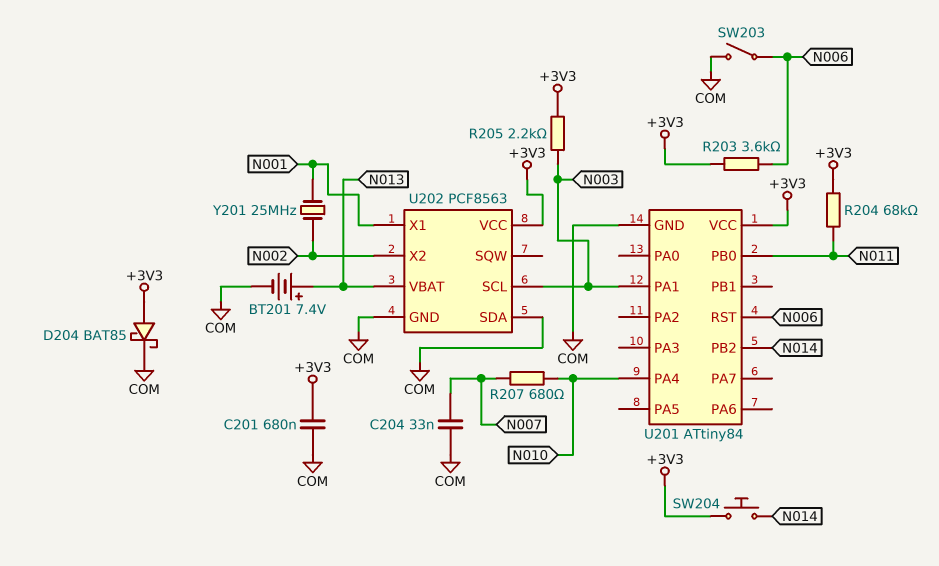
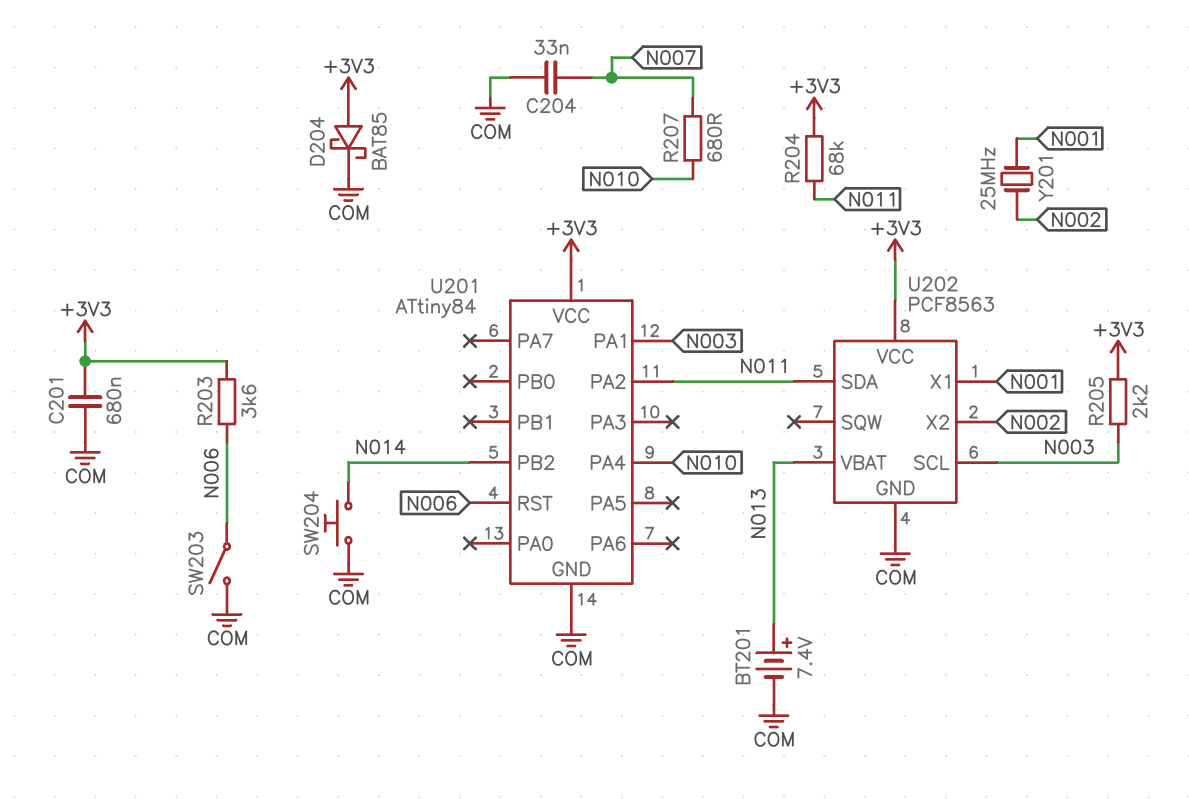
SW204: button (+3V3, N014) -> button (COM, N014)
U201 pin PA2: none -> N011
U201 pin PB0: N011 -> none
U202 pin SDA: COM -> N011

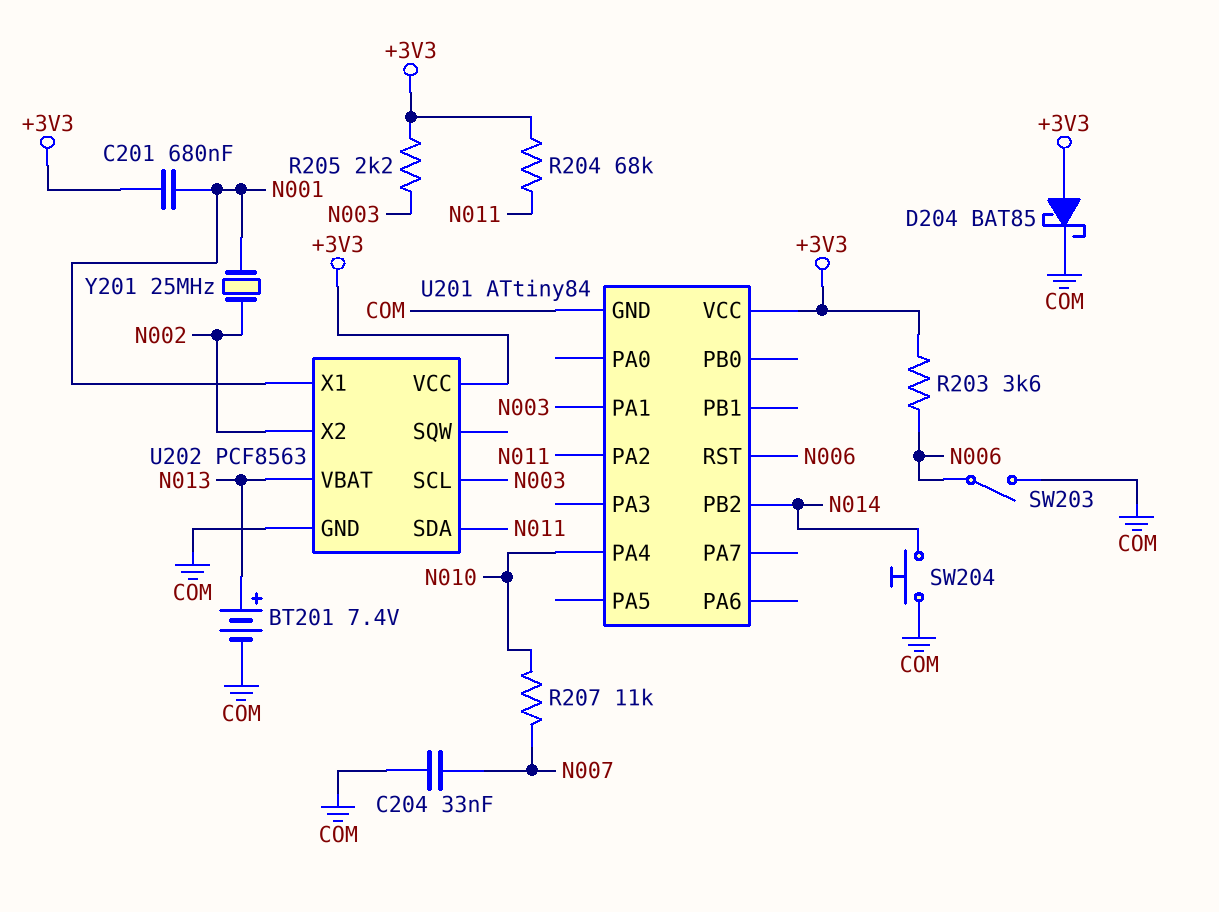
C201: 680nF (+3V3, COM) -> 680nF (+3V3, N001)
R207: 680 (N007, N010) -> 11k (N007, N010)

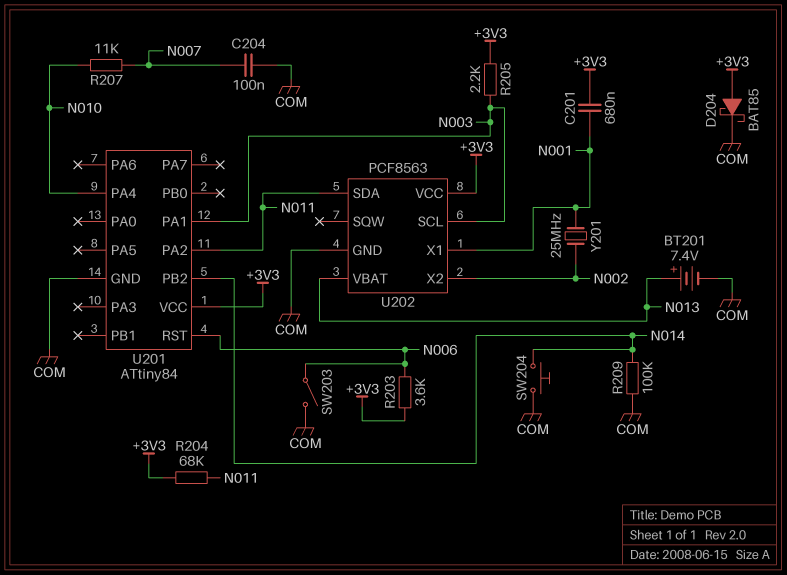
C204: 33nF (COM, N007) -> 100nF (COM, N007)
R209: none -> 100k (COM, N014)

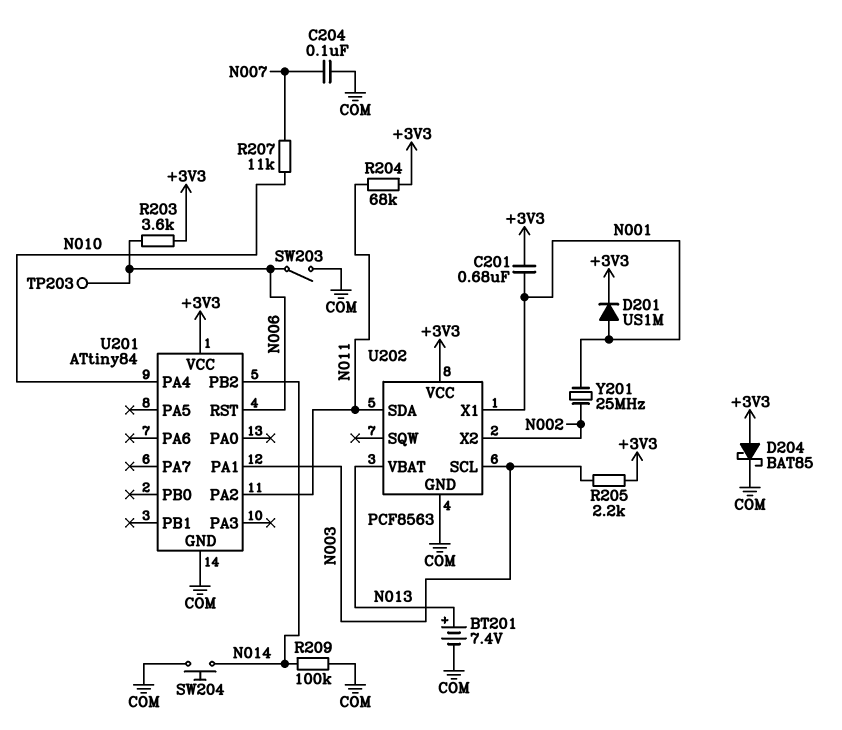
D201: none -> diode US1M (A N001, K +3V3)
TP203: none -> test point (N006)

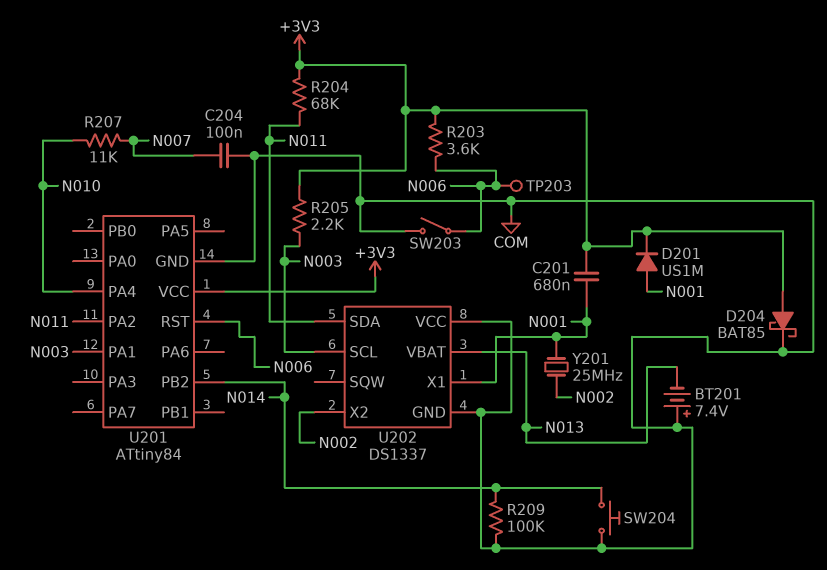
BT201: 7.4V (plus N013, minus COM) -> 7.4V (plus COM, minus N013)
U202: PCF8563 -> DS1337
U202 pin VCC: +3V3 -> COM

